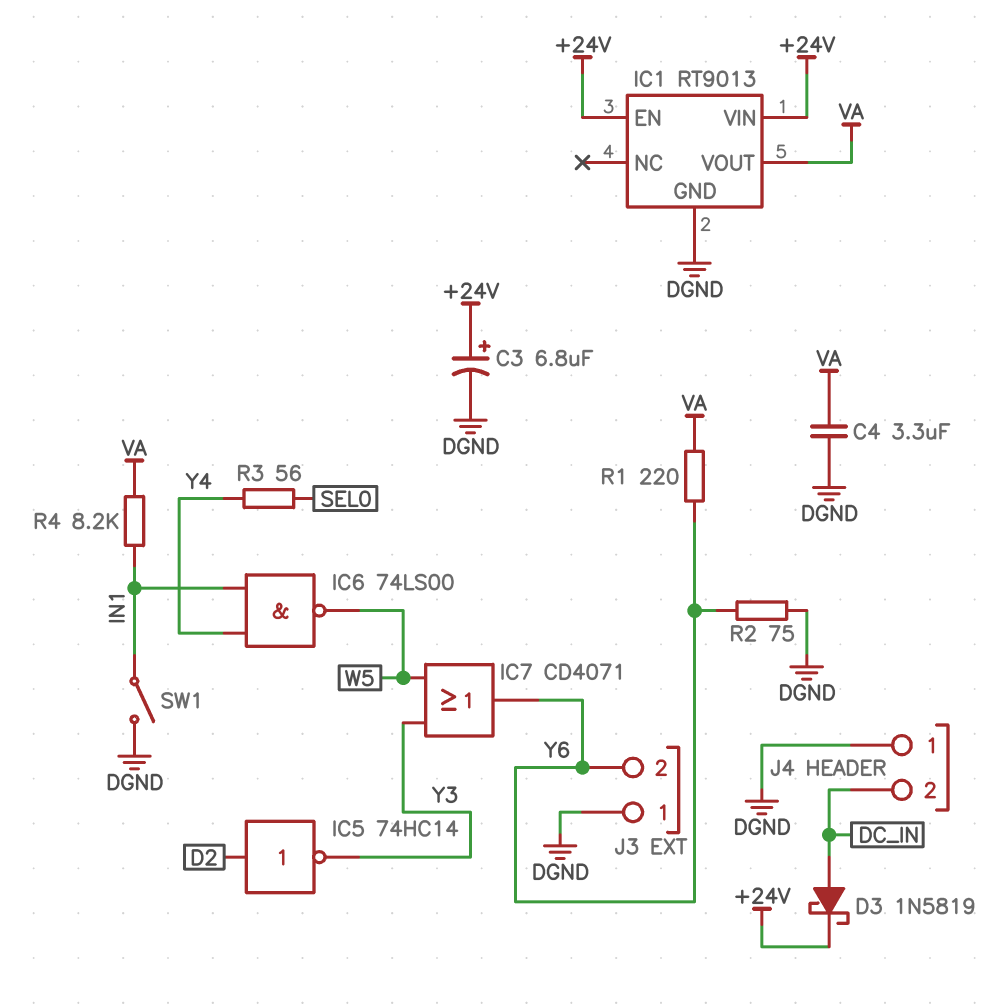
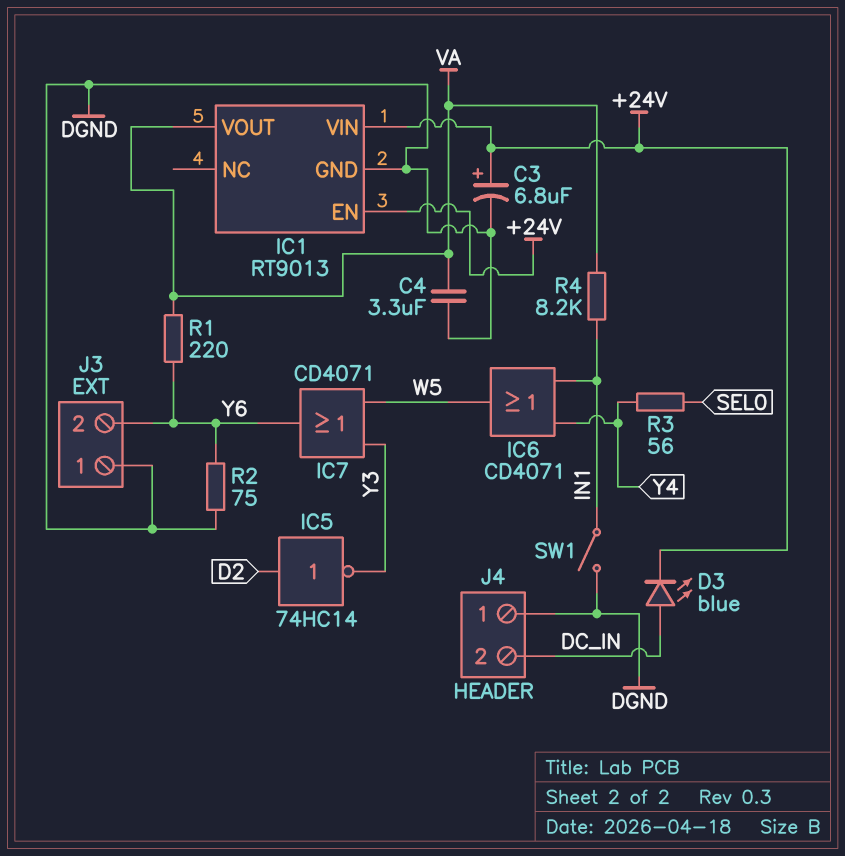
D3: schottky 1N5819 (A DC_IN, K +24V) -> LED blue (A DC_IN, K +24V)
IC6: NAND 74LS00 (in IN1, in Y4, out W5) -> OR CD4071 (in IN1, in Y4, out W5)

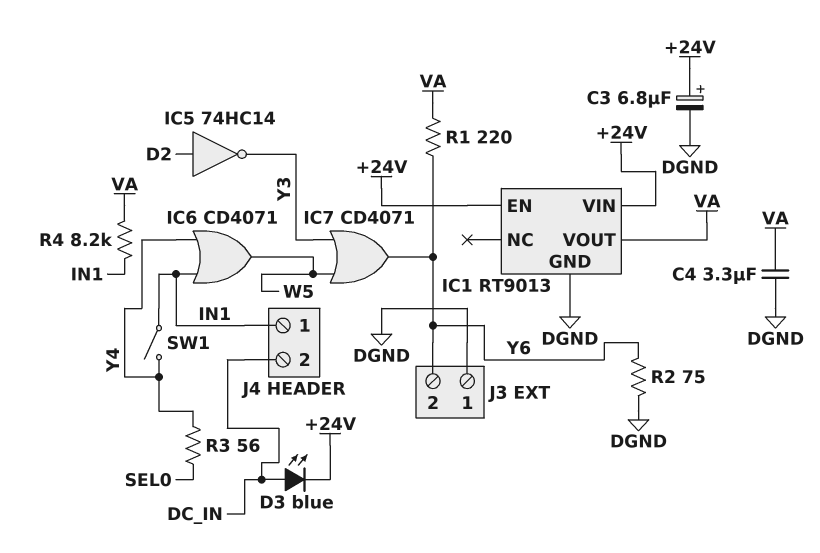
J4 pin 1: DGND -> IN1
SW1: switch (DGND, IN1) -> switch (IN1, Y4)

